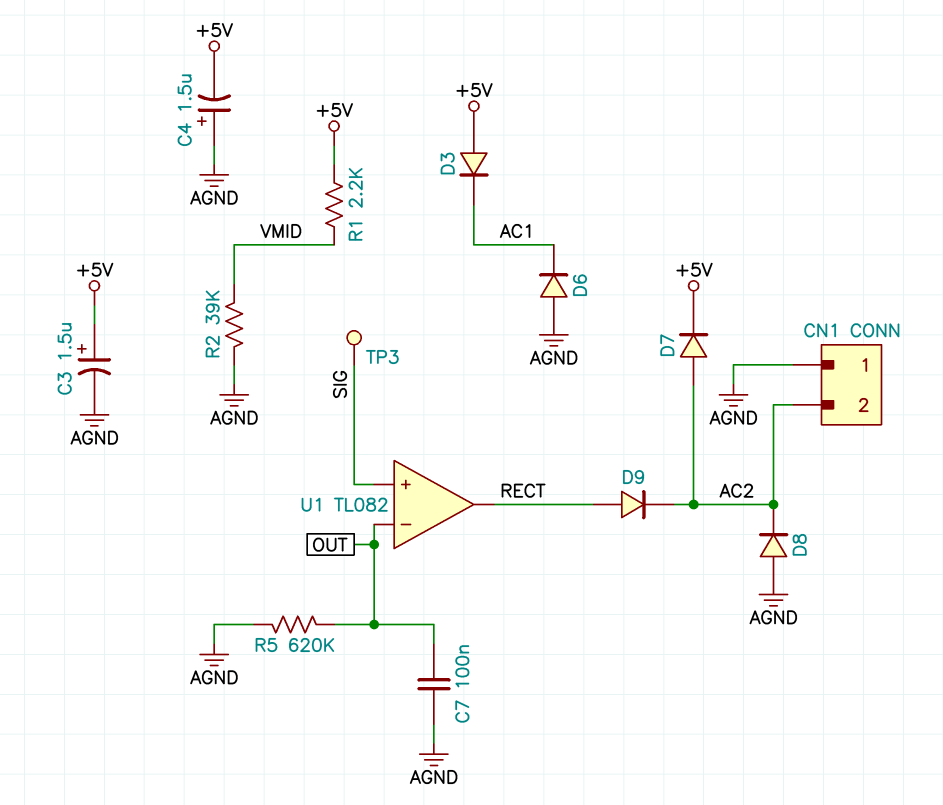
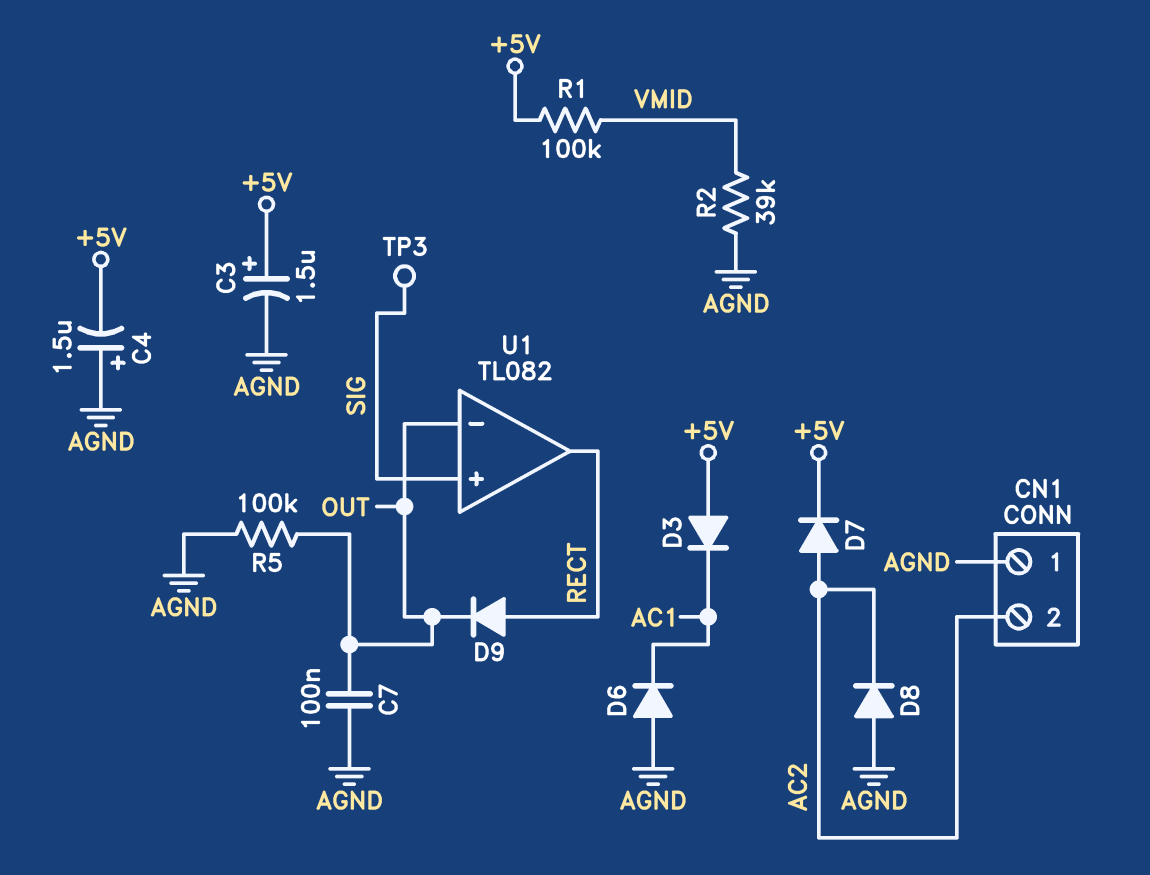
D9: diode (A RECT, K AC2) -> diode (A RECT, K OUT)
R1: 2.2k (+5V, VMID) -> 100k (+5V, VMID)
R5: 620k (AGND, OUT) -> 100k (AGND, OUT)

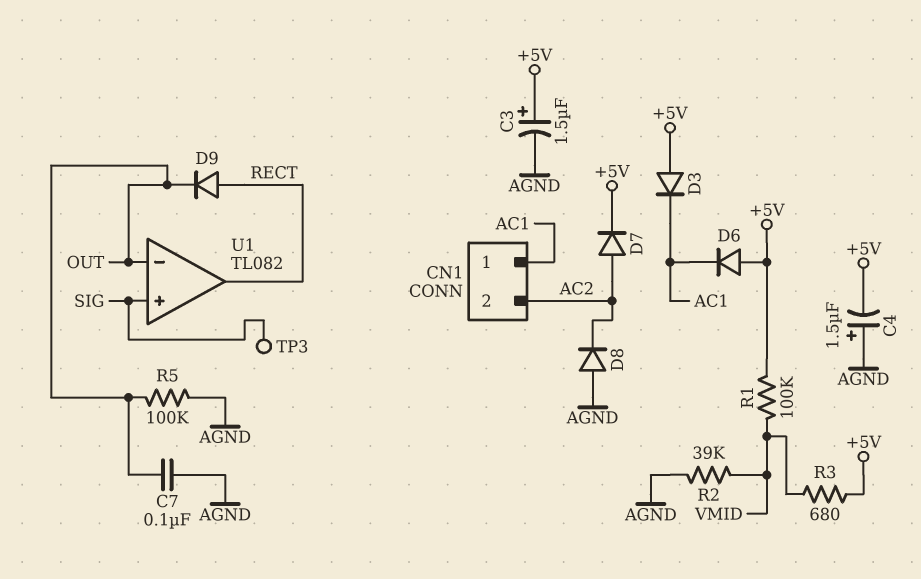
CN1 pin 1: AGND -> AC1
D6: diode (A AGND, K AC1) -> diode (A +5V, K AC1)
R3: none -> 680 (+5V, VMID)

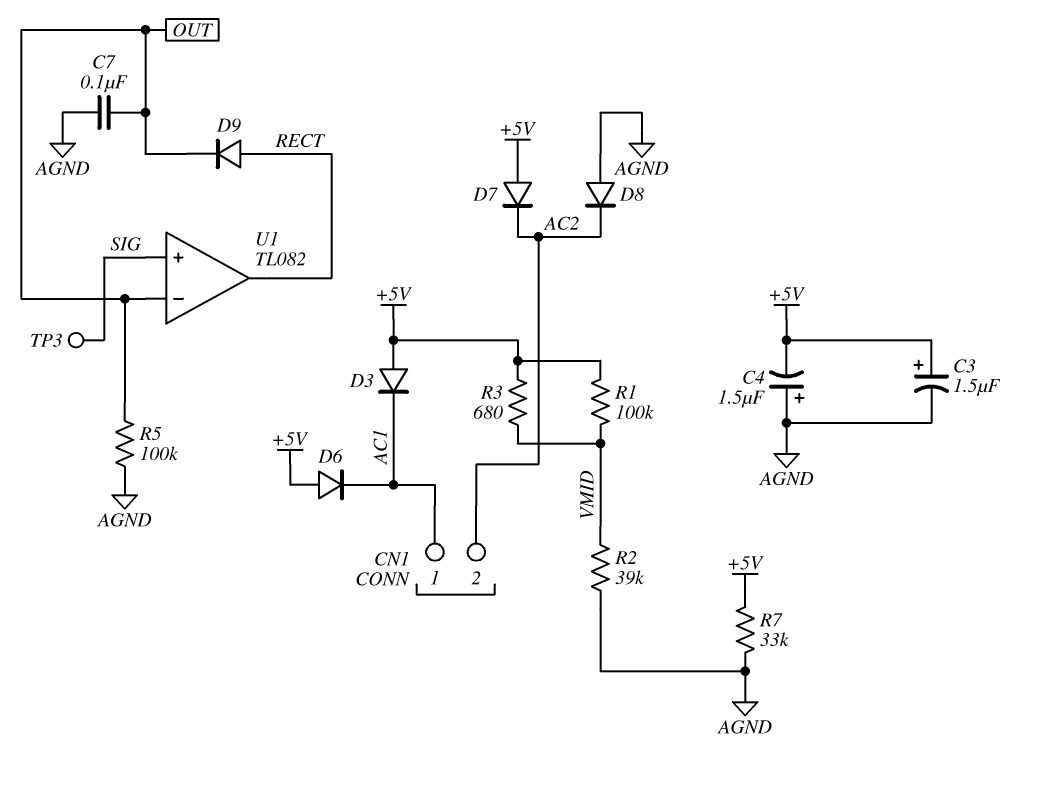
D7: diode (A AC2, K +5V) -> diode (A +5V, K AC2)
R7: none -> 33k (+5V, AGND)

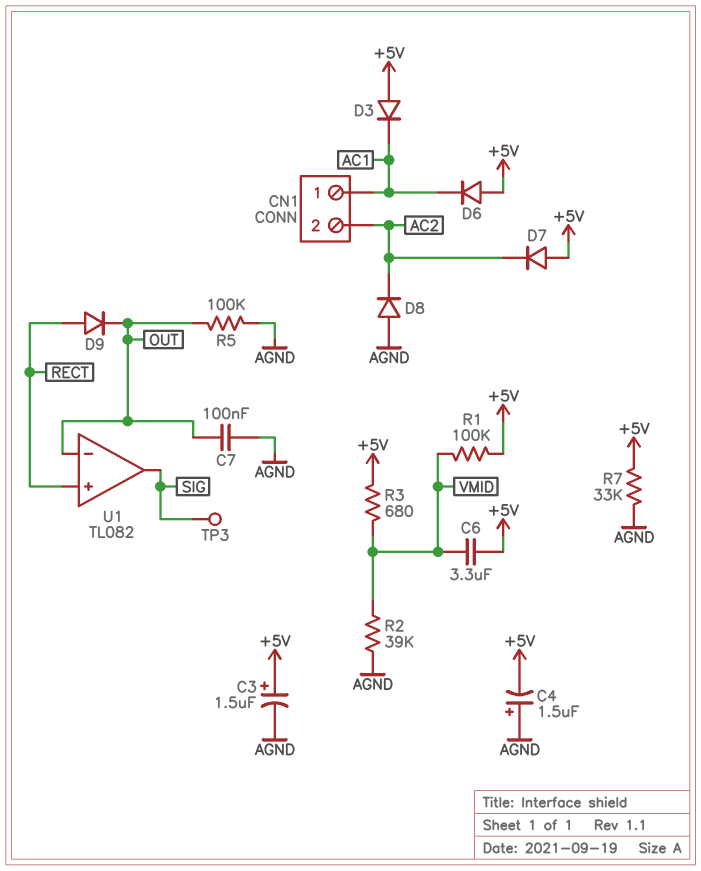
C6: none -> 3.3uF (+5V, VMID)
U1 pin in+: SIG -> RECT
U1 pin out: RECT -> SIG

